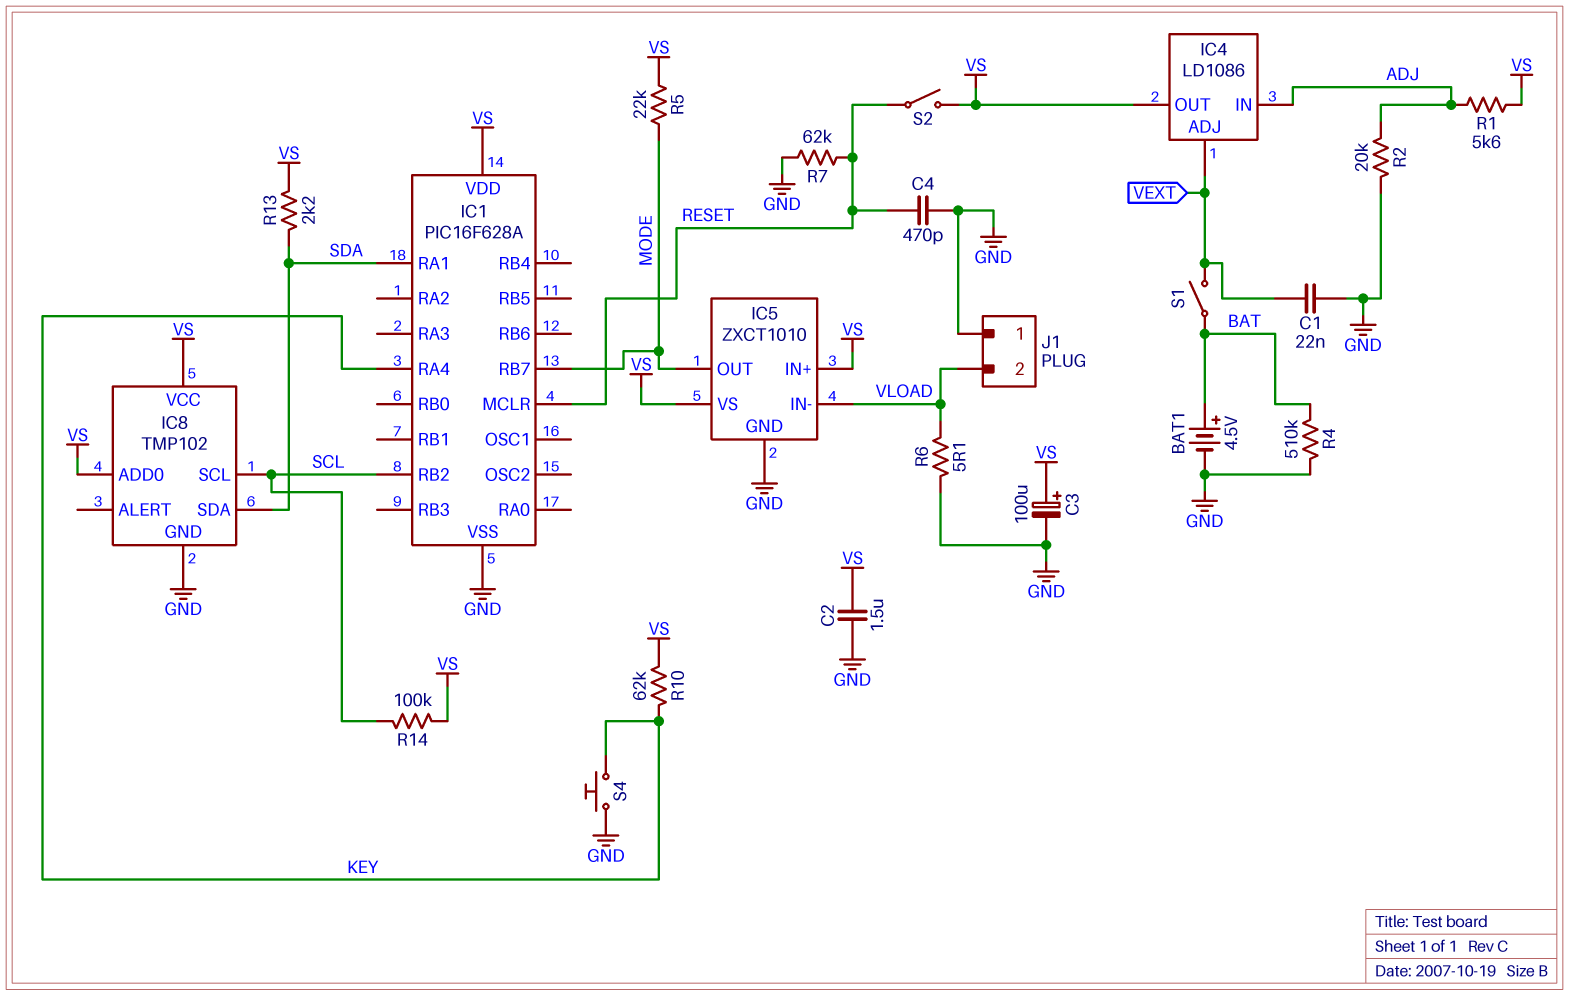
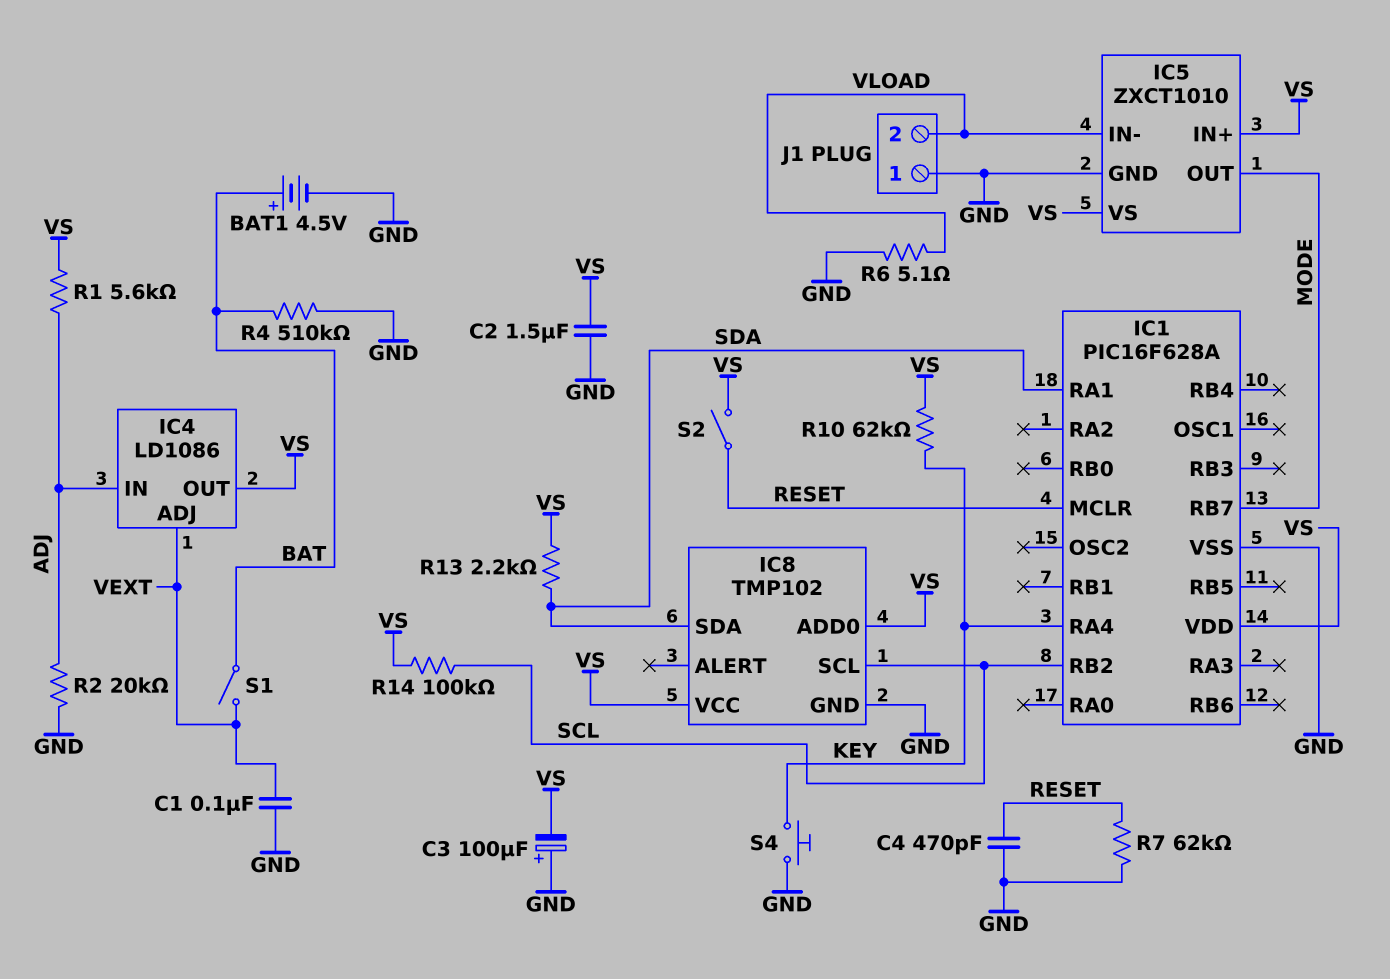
C1: 22nF (GND, VEXT) -> 100nF (GND, VEXT)
C3: 100uF (plus VS, minus GND) -> 100uF (plus GND, minus VS)
R5: 22k (MODE, VS) -> none

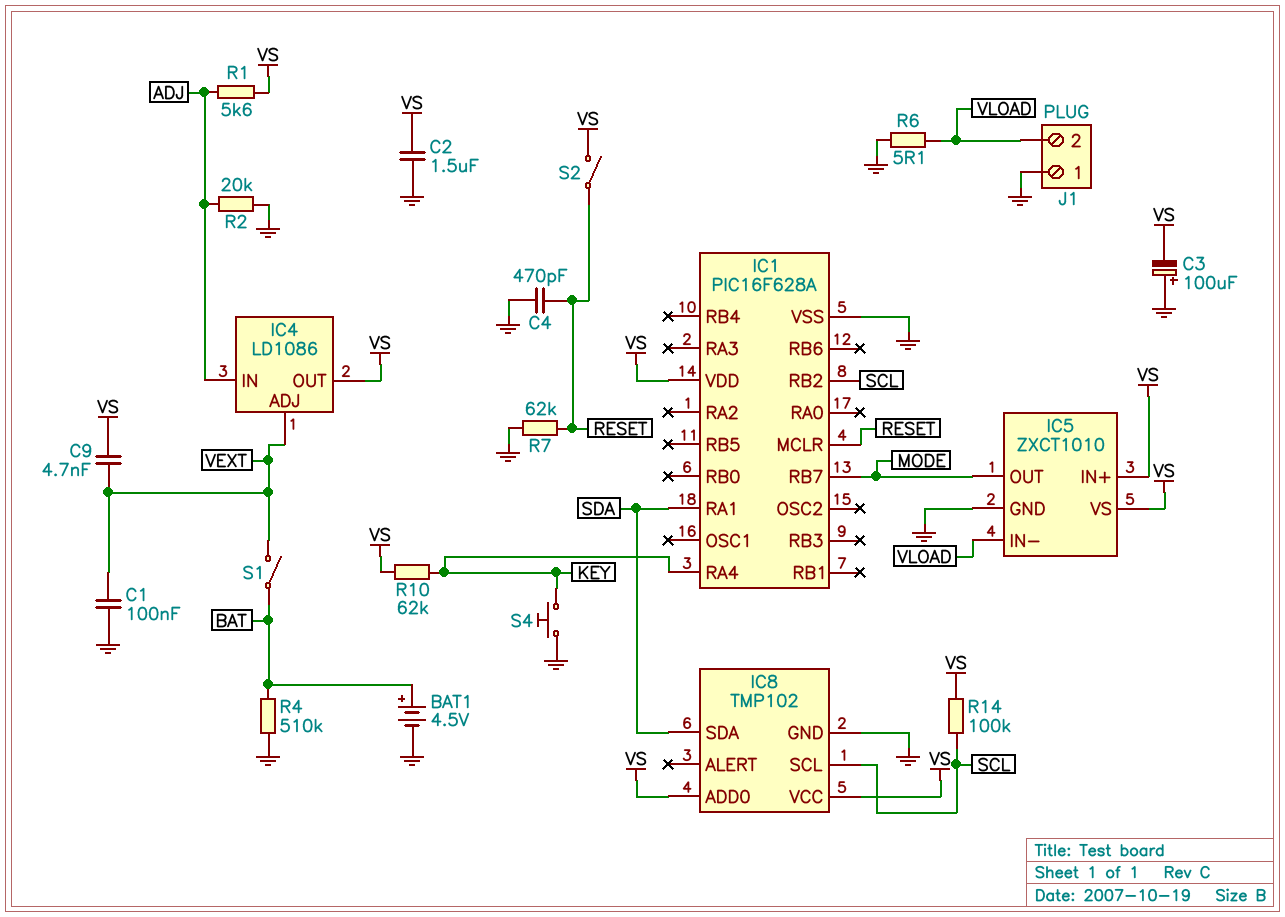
C9: none -> 4.7nF (VEXT, VS)
R13: 2.2k (SDA, VS) -> none

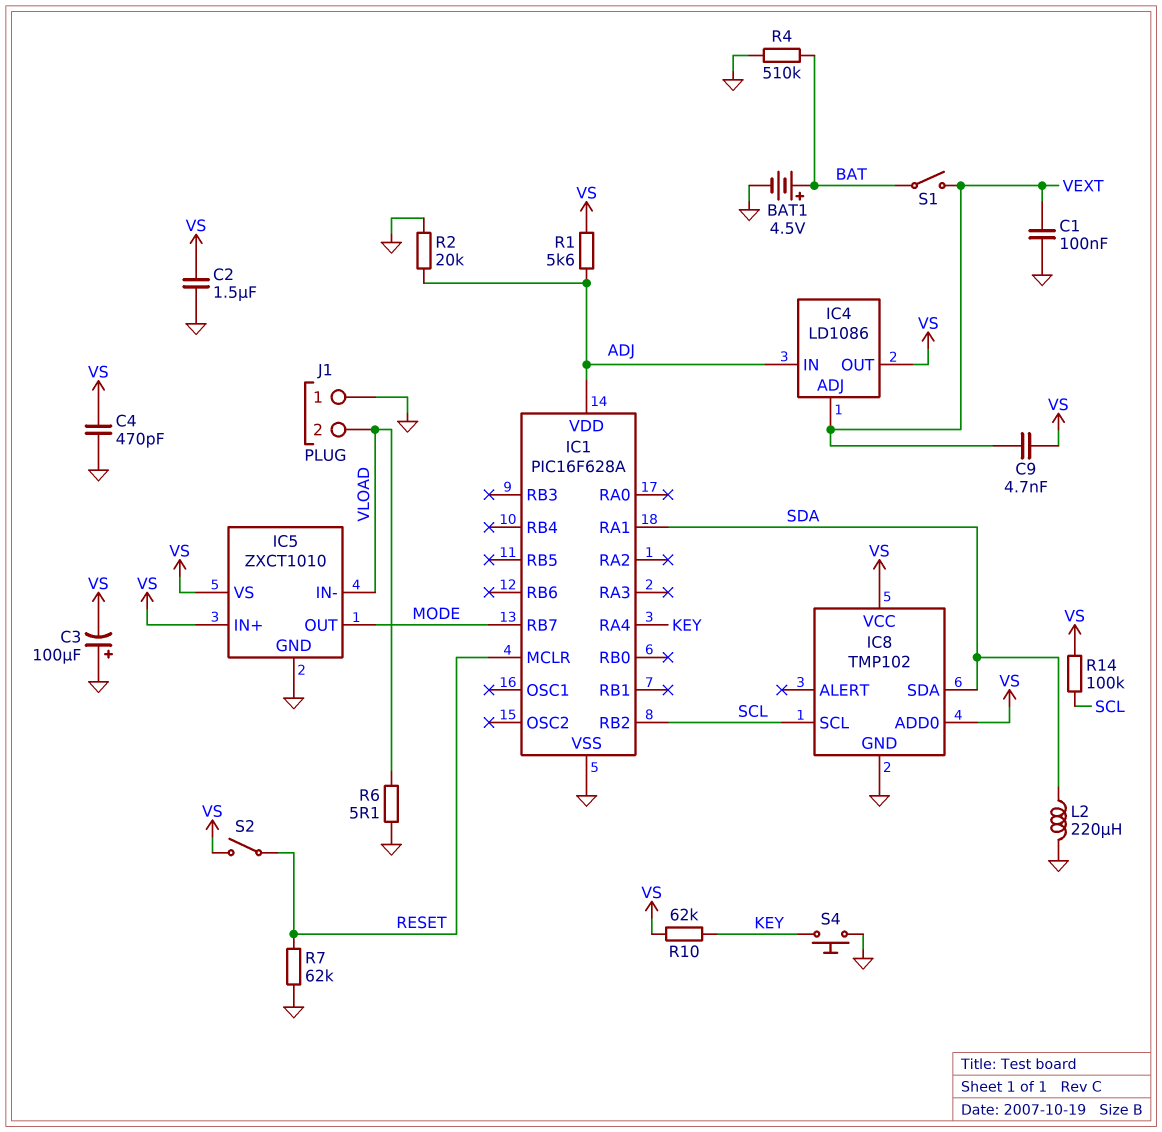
C4: 470pF (GND, RESET) -> 470pF (GND, VS)
IC1 pin VDD: VS -> ADJ
L2: none -> 220uH (GND, SDA)

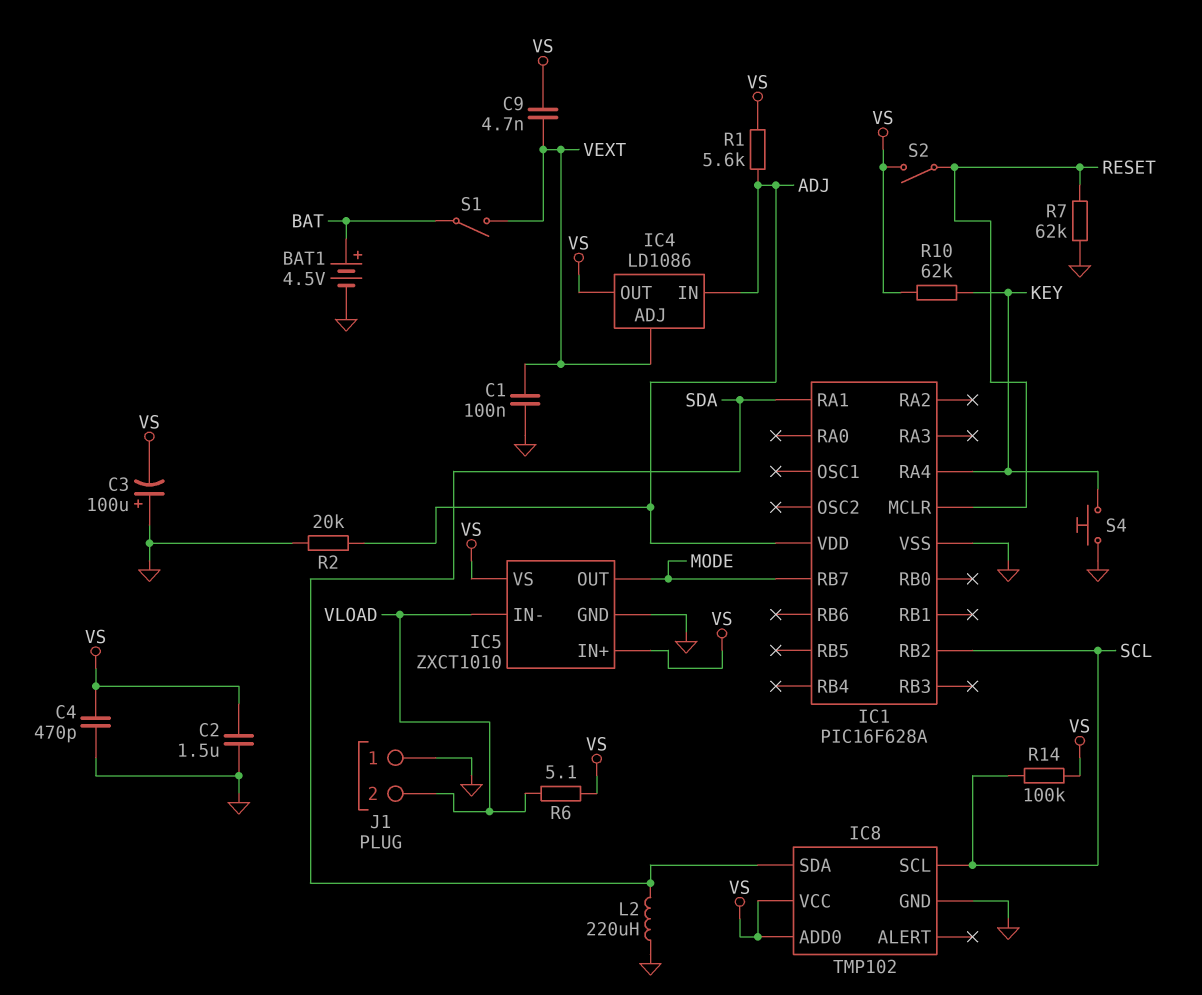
R4: 510k (BAT, GND) -> none
R6: 5.1 (GND, VLOAD) -> 5.1 (VLOAD, VS)

